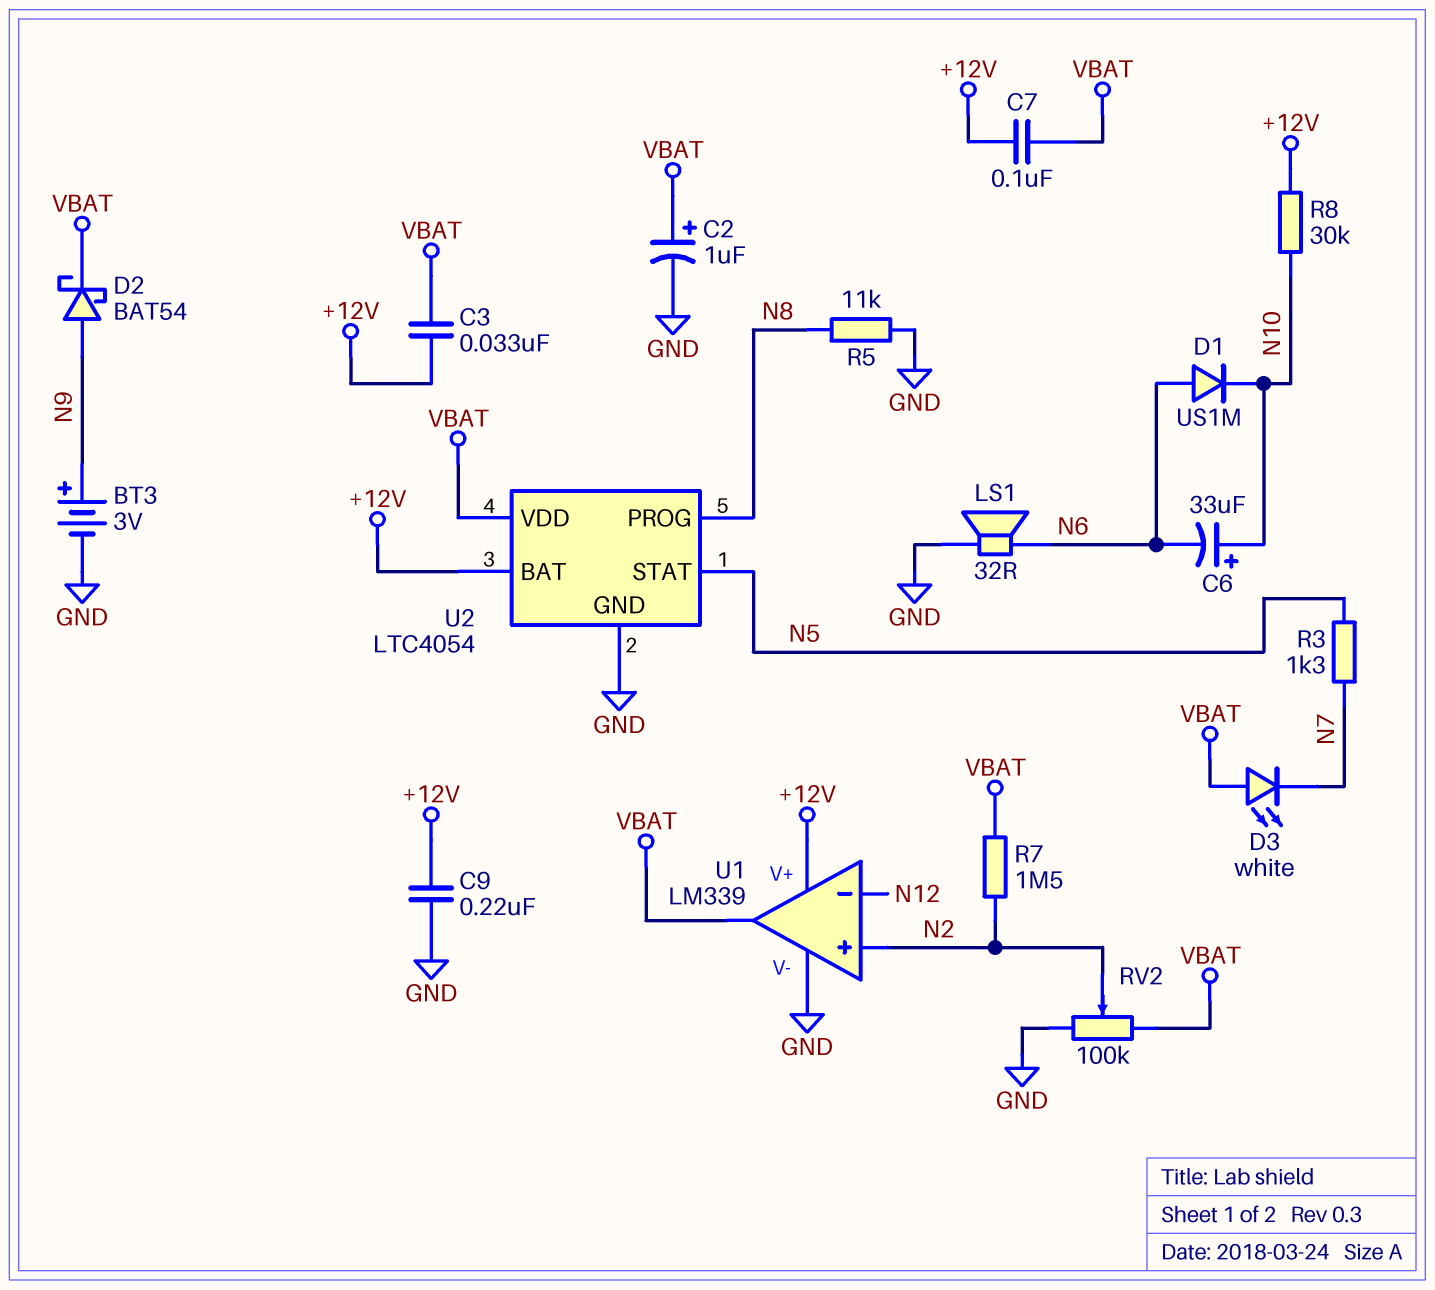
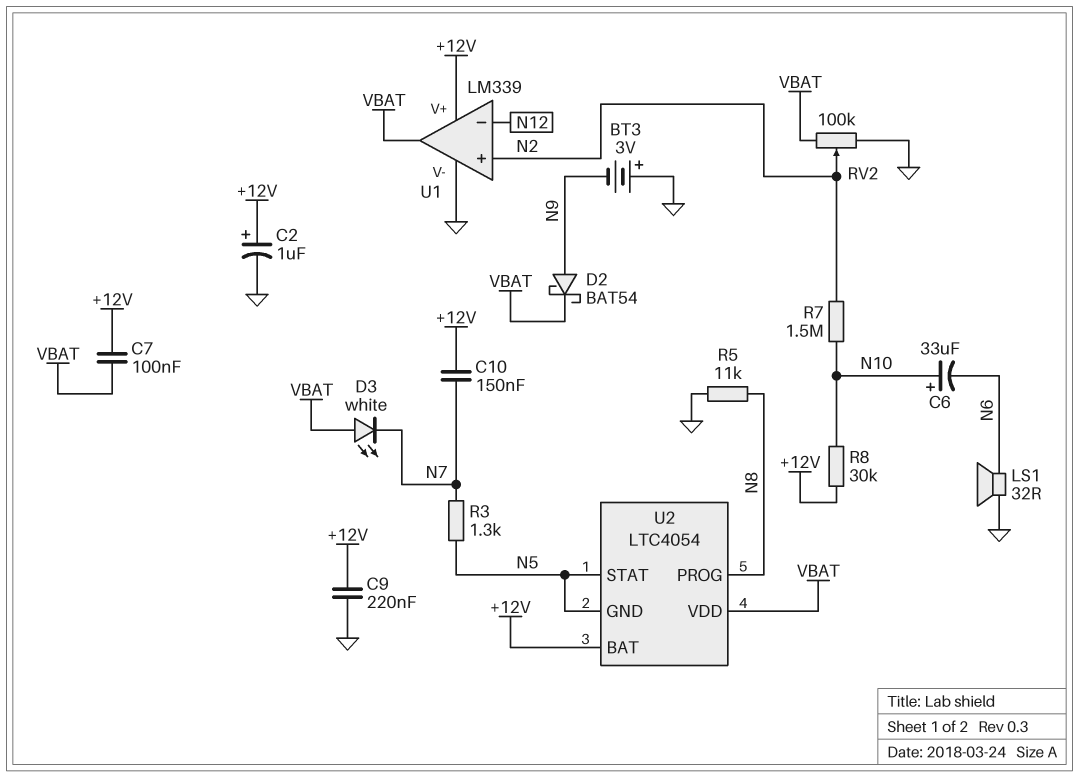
BT3: 3V (plus N9, minus GND) -> 3V (plus GND, minus N9)
C2: 1uF (plus VBAT, minus GND) -> 1uF (plus +12V, minus GND)
C3: 33nF (+12V, VBAT) -> none
C10: none -> 150nF (+12V, N7)
D1: diode US1M (A N6, K N10) -> none
R7: 1.5M (N2, VBAT) -> 1.5M (N2, N10)
U2 pin GND: GND -> N5

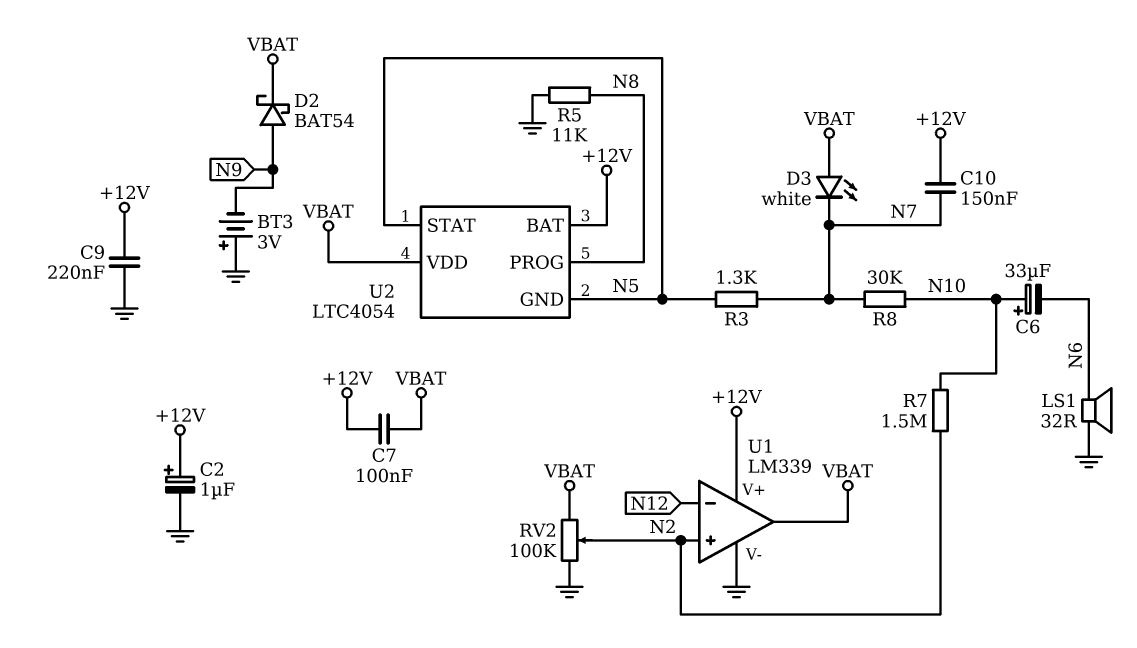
R8: 30k (+12V, N10) -> 30k (N7, N10)

